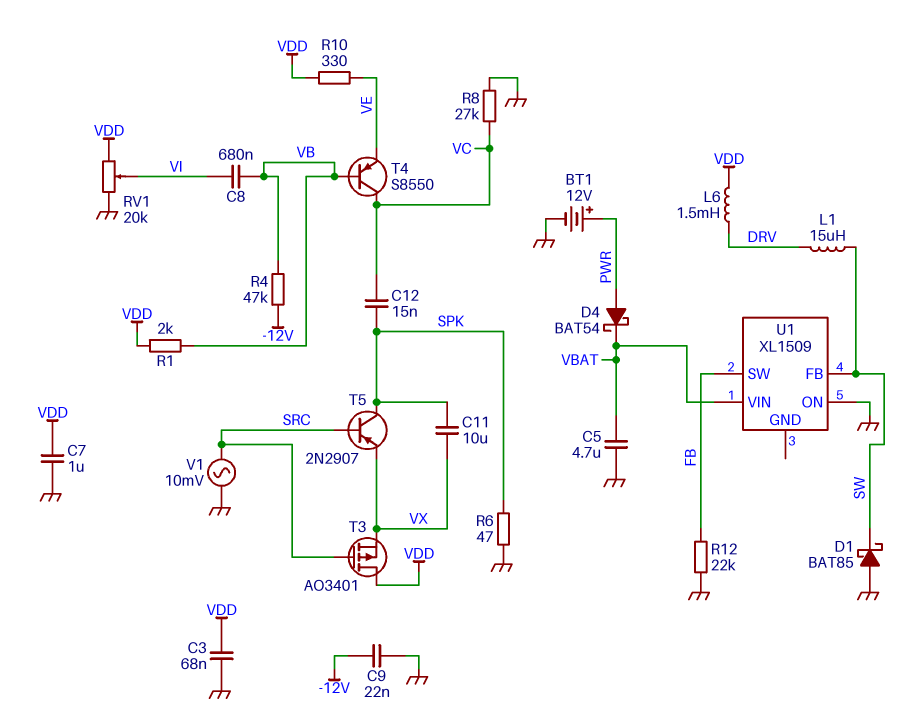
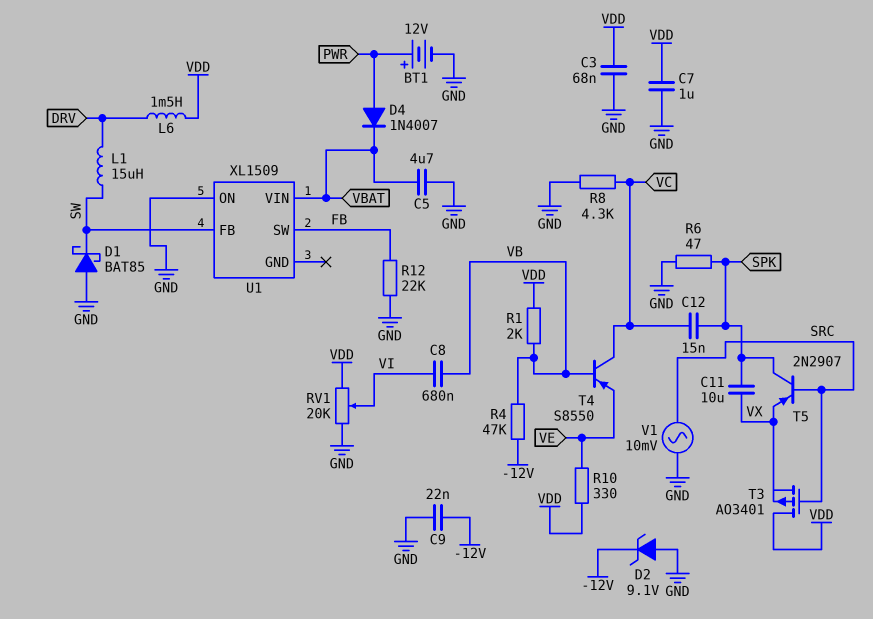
D2: none -> zener 9.1V (A GND, K -12V)
D4: schottky BAT54 (A PWR, K VBAT) -> diode 1N4007 (A PWR, K VBAT)
R8: 27k (GND, VC) -> 4.3k (GND, VC)

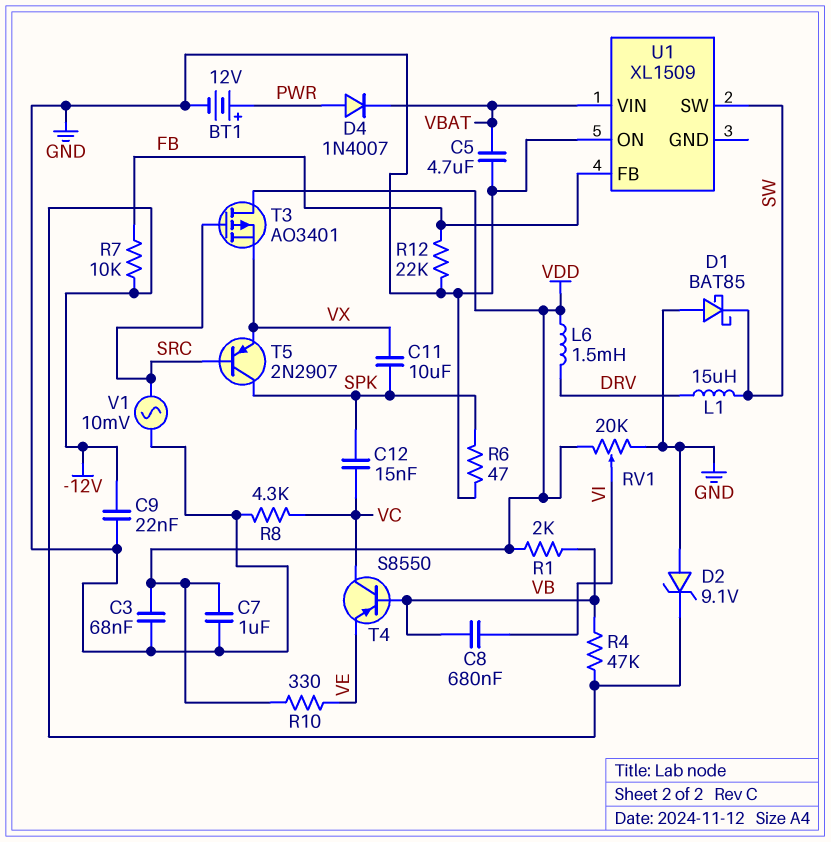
R7: none -> 10k (-12V, FB)
U1 pin FB: SW -> FB
U1 pin SW: FB -> SW

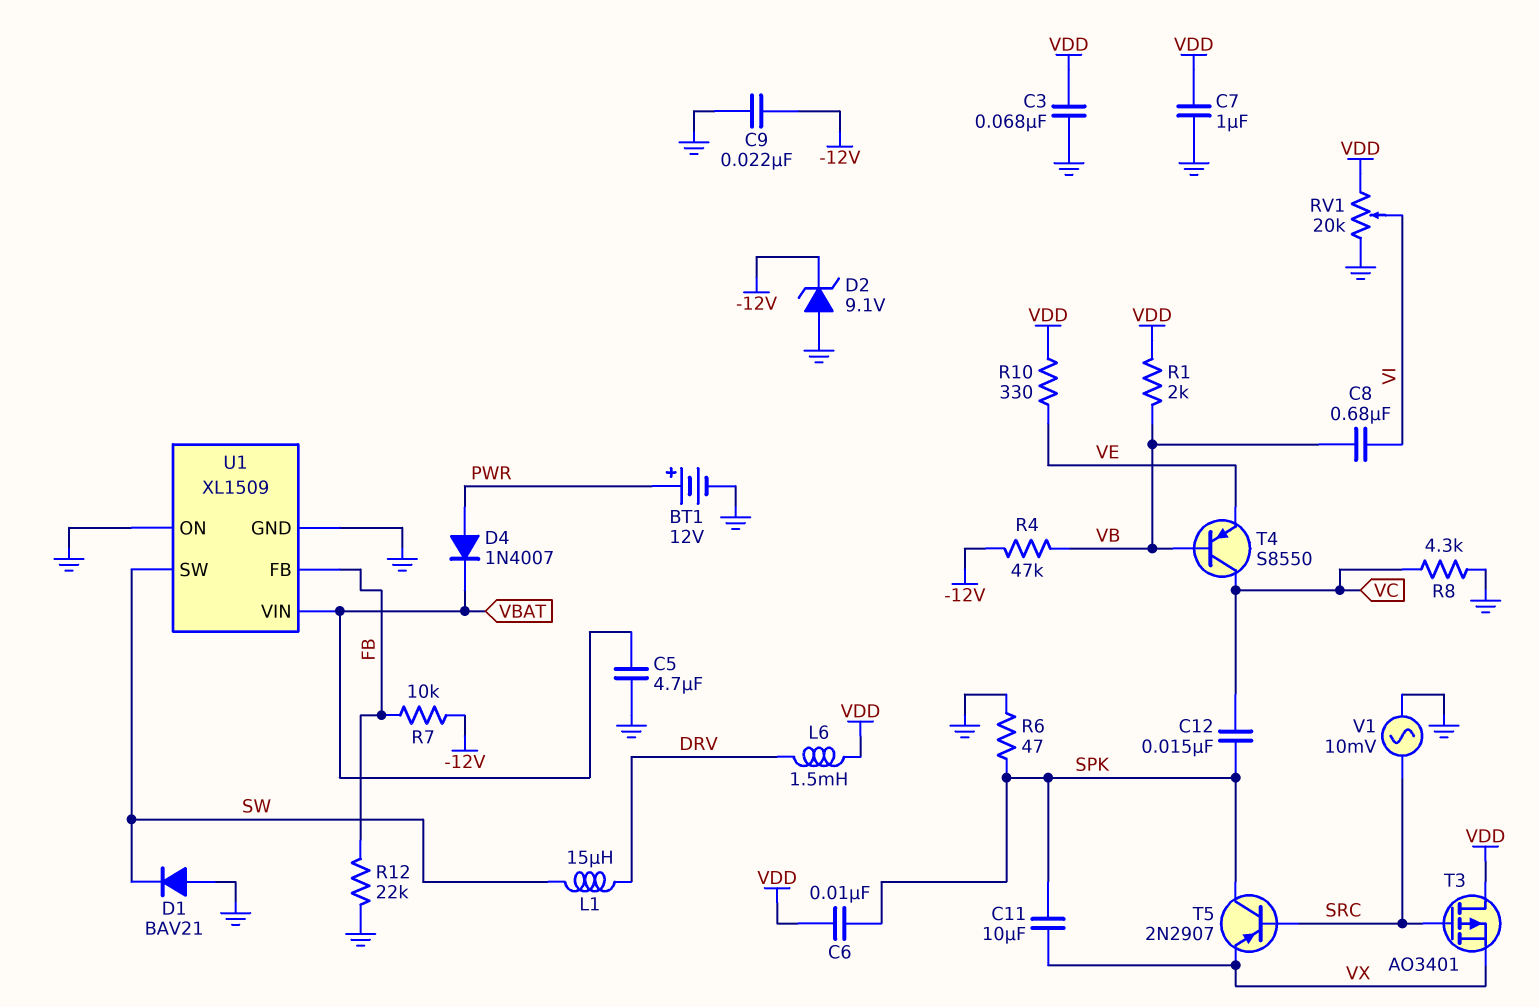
C6: none -> 10nF (SPK, VDD)
D1: schottky BAT85 (A GND, K SW) -> diode BAV21 (A GND, K SW)
U1 pin GND: none -> GND

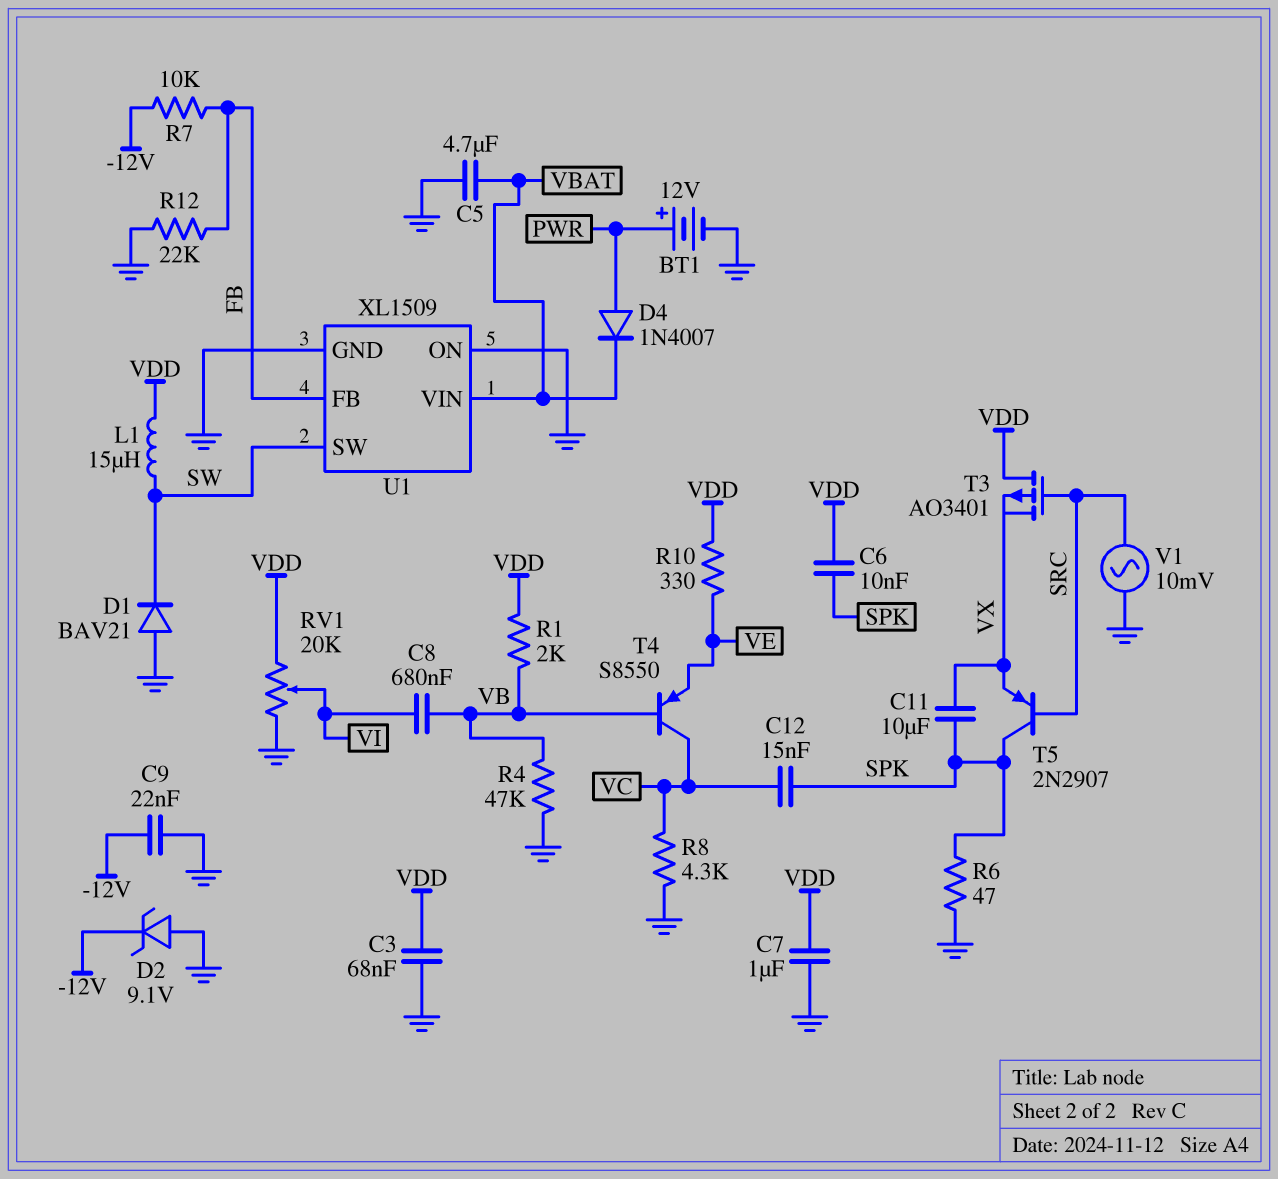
L1: 15uH (DRV, SW) -> 15uH (SW, VDD)
L6: 1.5mH (DRV, VDD) -> none
R4: 47k (-12V, VB) -> 47k (GND, VB)

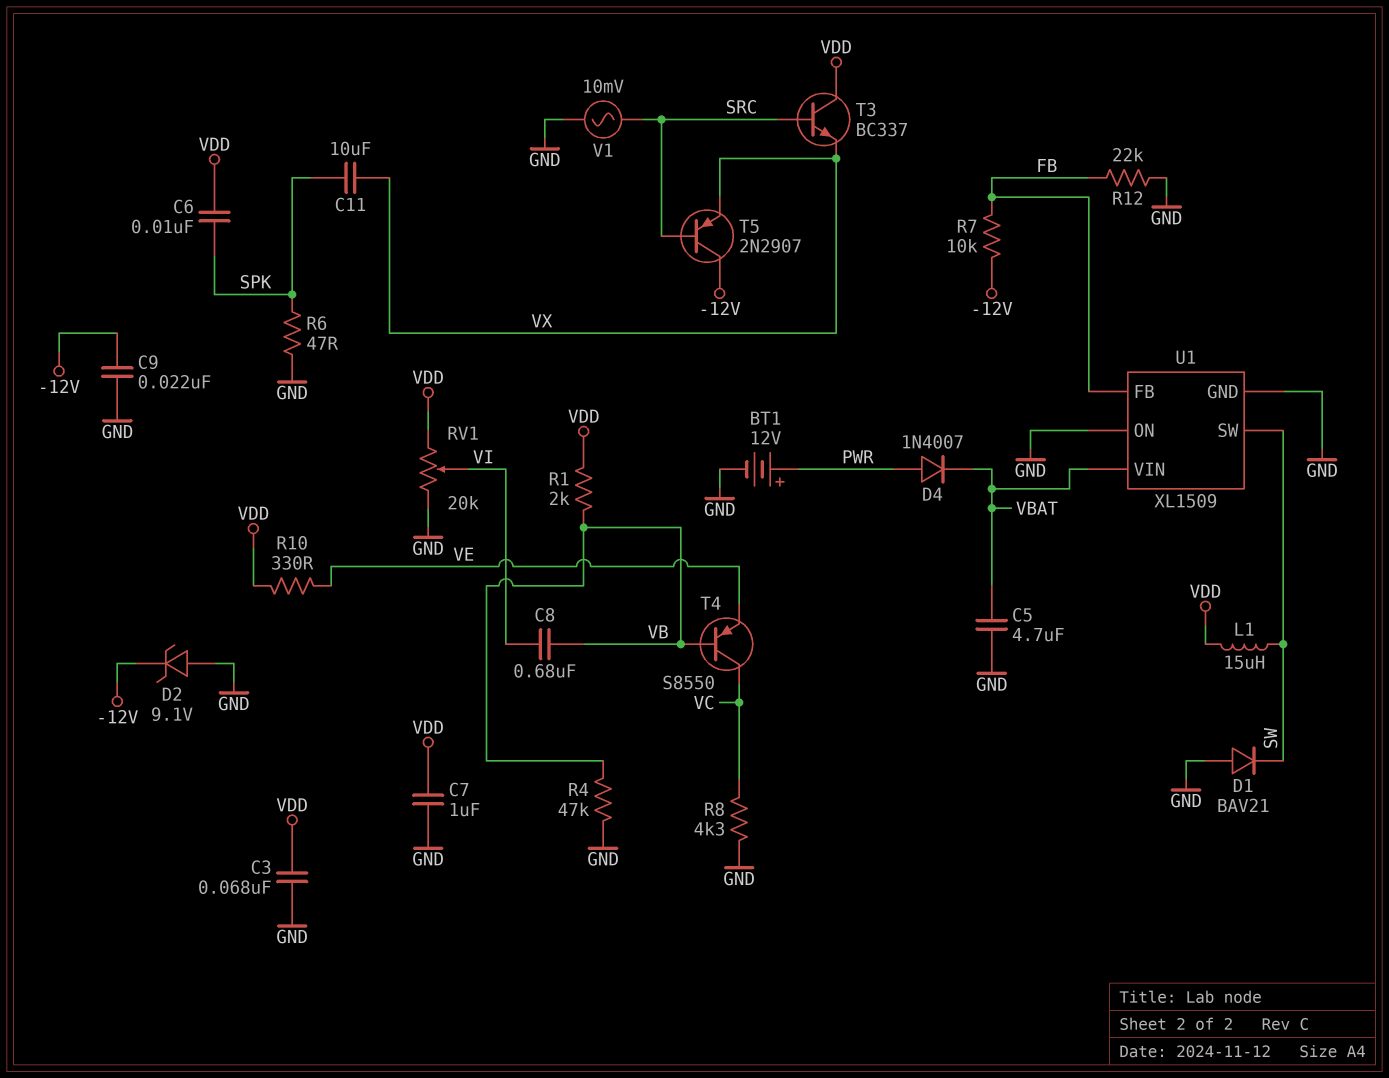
C12: 15nF (SPK, VC) -> none
T3: PMOS AO3401 (G SRC, D VDD, S VX) -> NPN BC337 (B SRC, C VDD, E VX)
T5: PNP 2N2907 (B SRC, C SPK, E VX) -> PNP 2N2907 (B SRC, C -12V, E VX)

